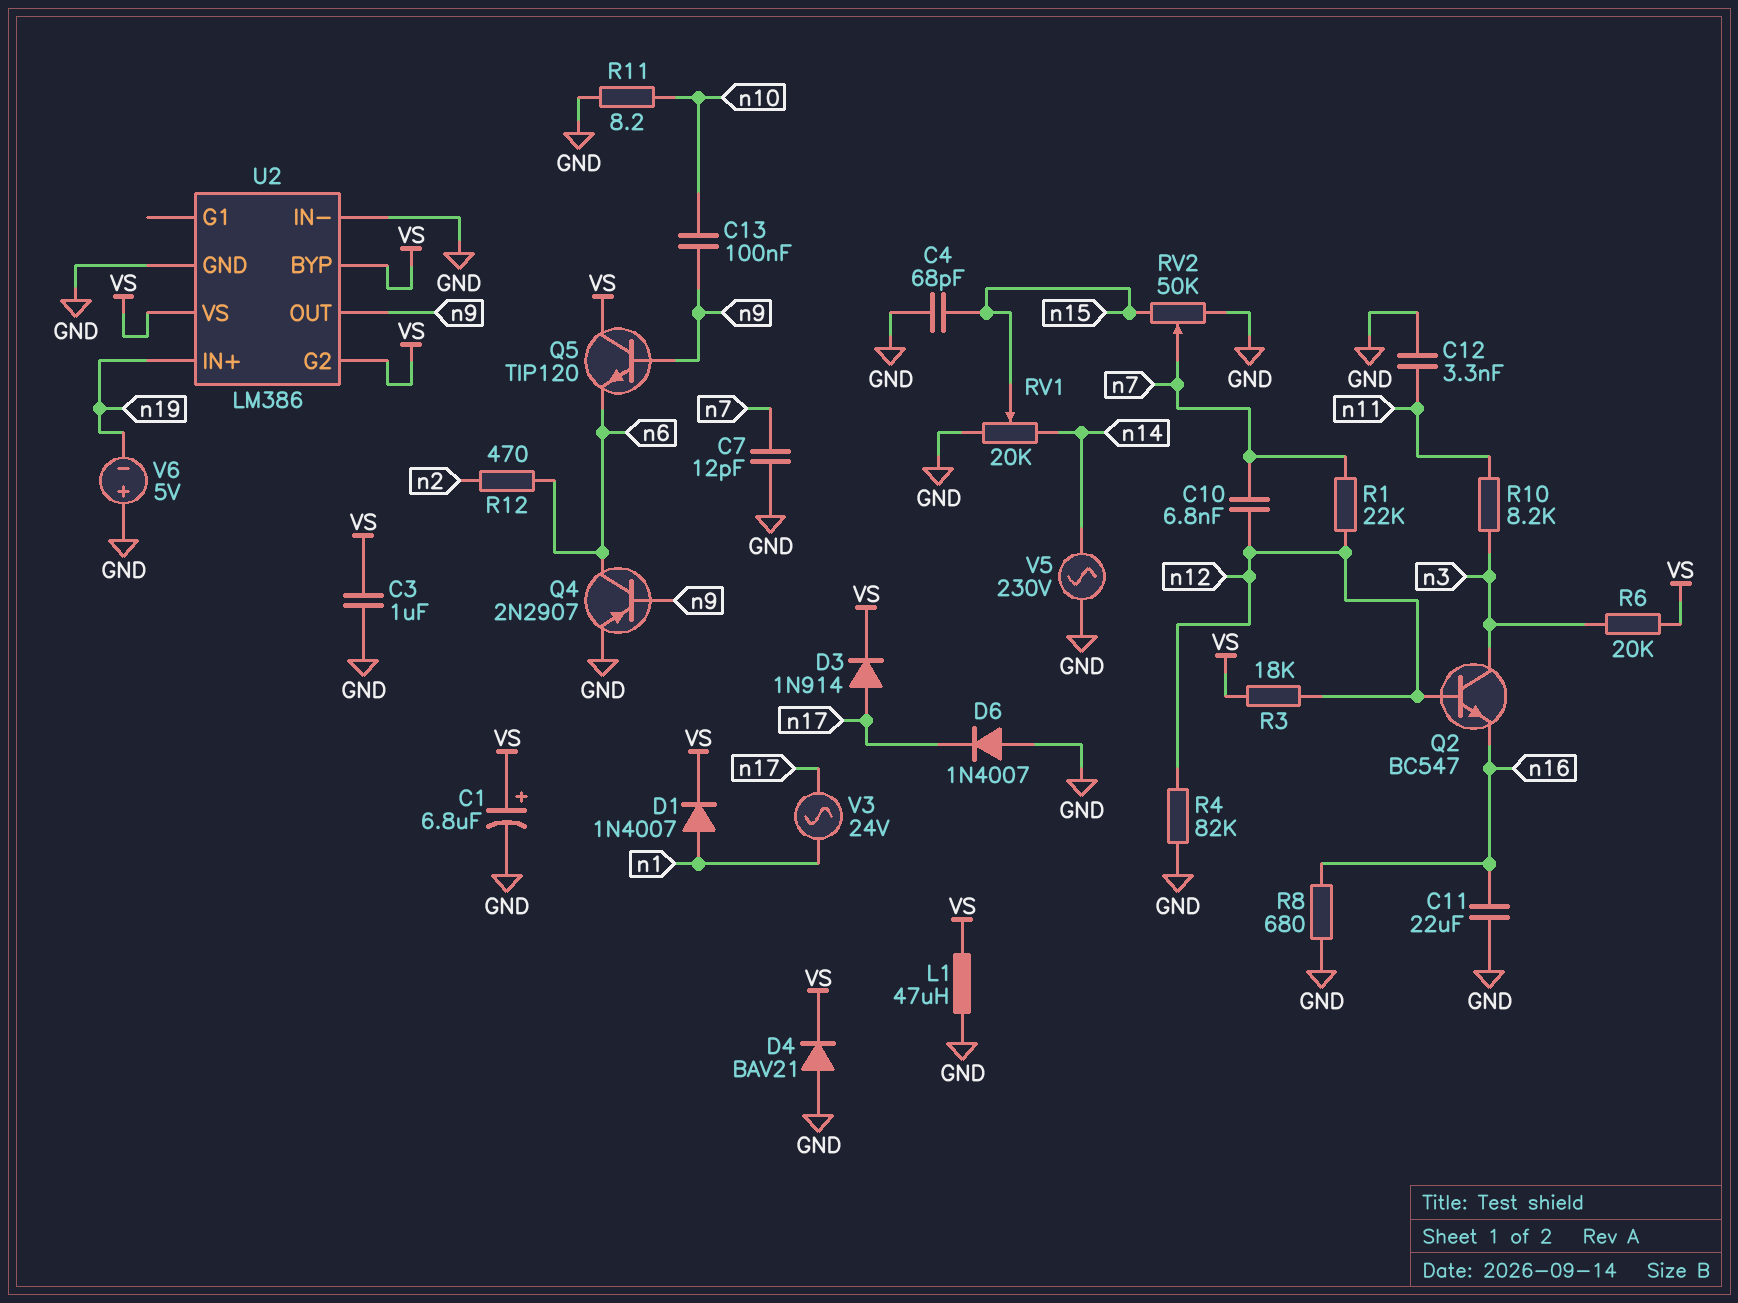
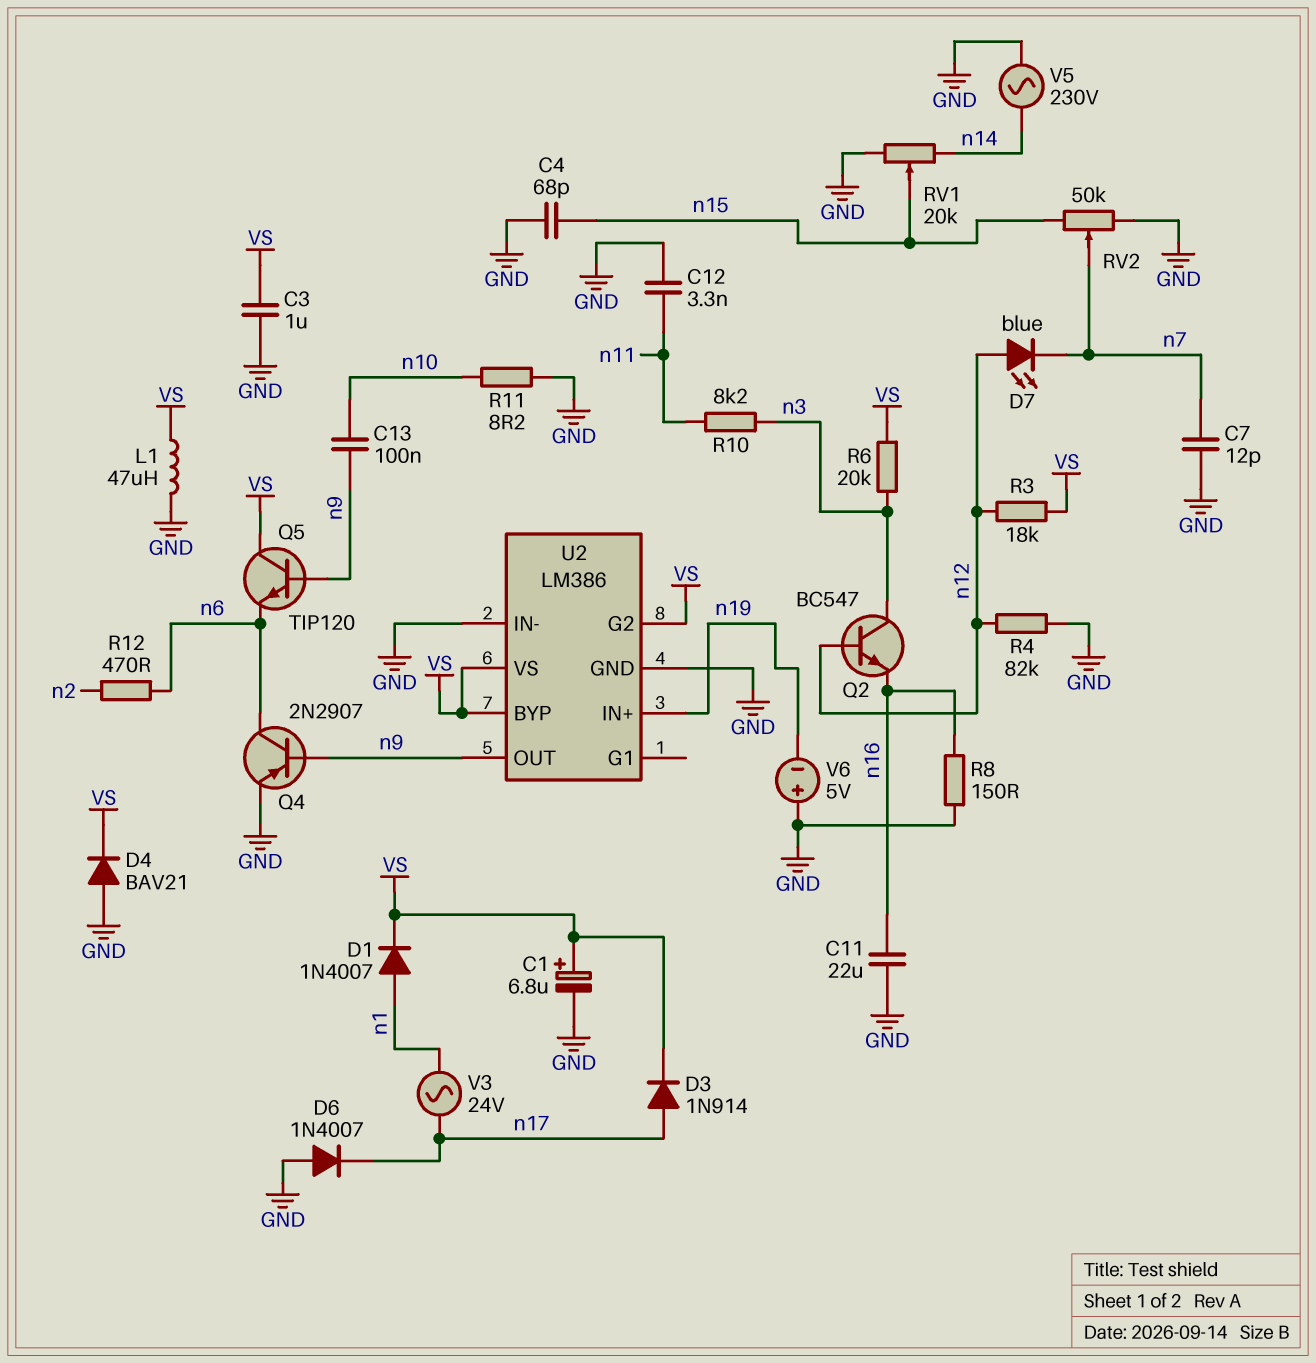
C10: 6.8nF (n7, n12) -> none
D7: none -> LED blue (A n12, K n7)
R1: 22k (n7, n12) -> none
R8: 680 (GND, n16) -> 150 (GND, n16)

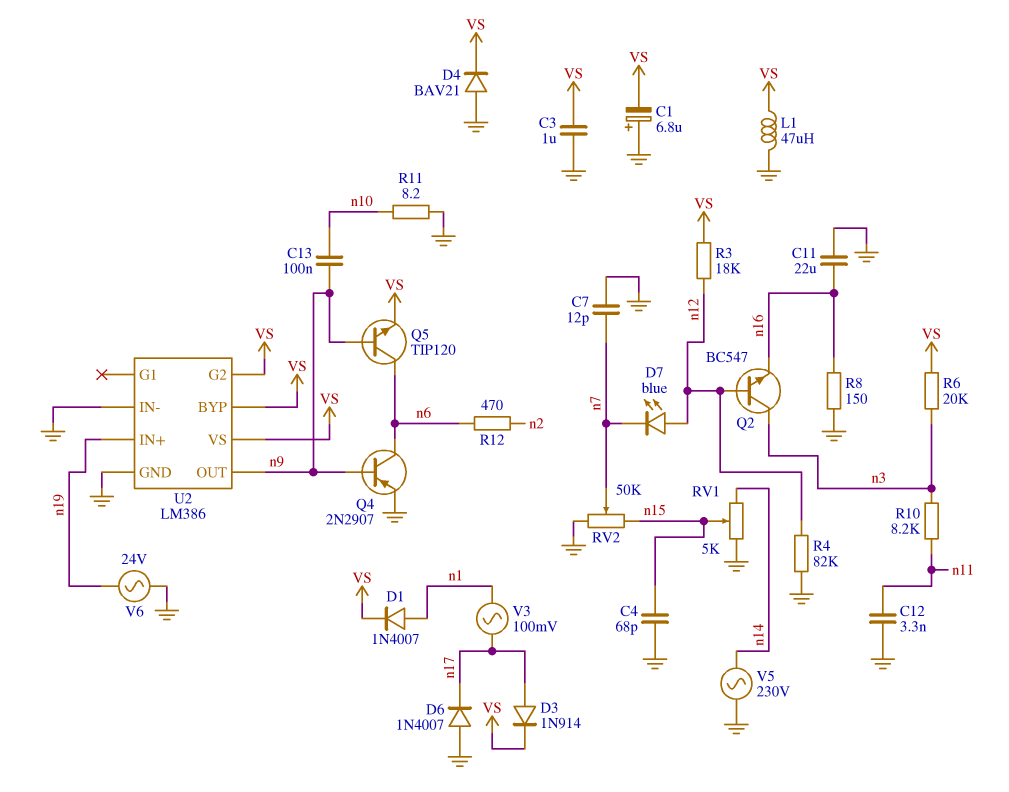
C1: 6.8uF (plus VS, minus GND) -> 6.8uF (plus GND, minus VS)
Q5: NPN TIP120 (B n9, C VS, E n6) -> NPN TIP120 (B n9, C n6, E VS)
RV1: 20k (GND, n14, wiper n15) -> 5k (GND, n14, wiper n15)
V3: AC 24V (n1, n17) -> AC 100mV (n1, n17)
V6: 5V (plus GND, minus n19) -> AC 24V (GND, n19)

